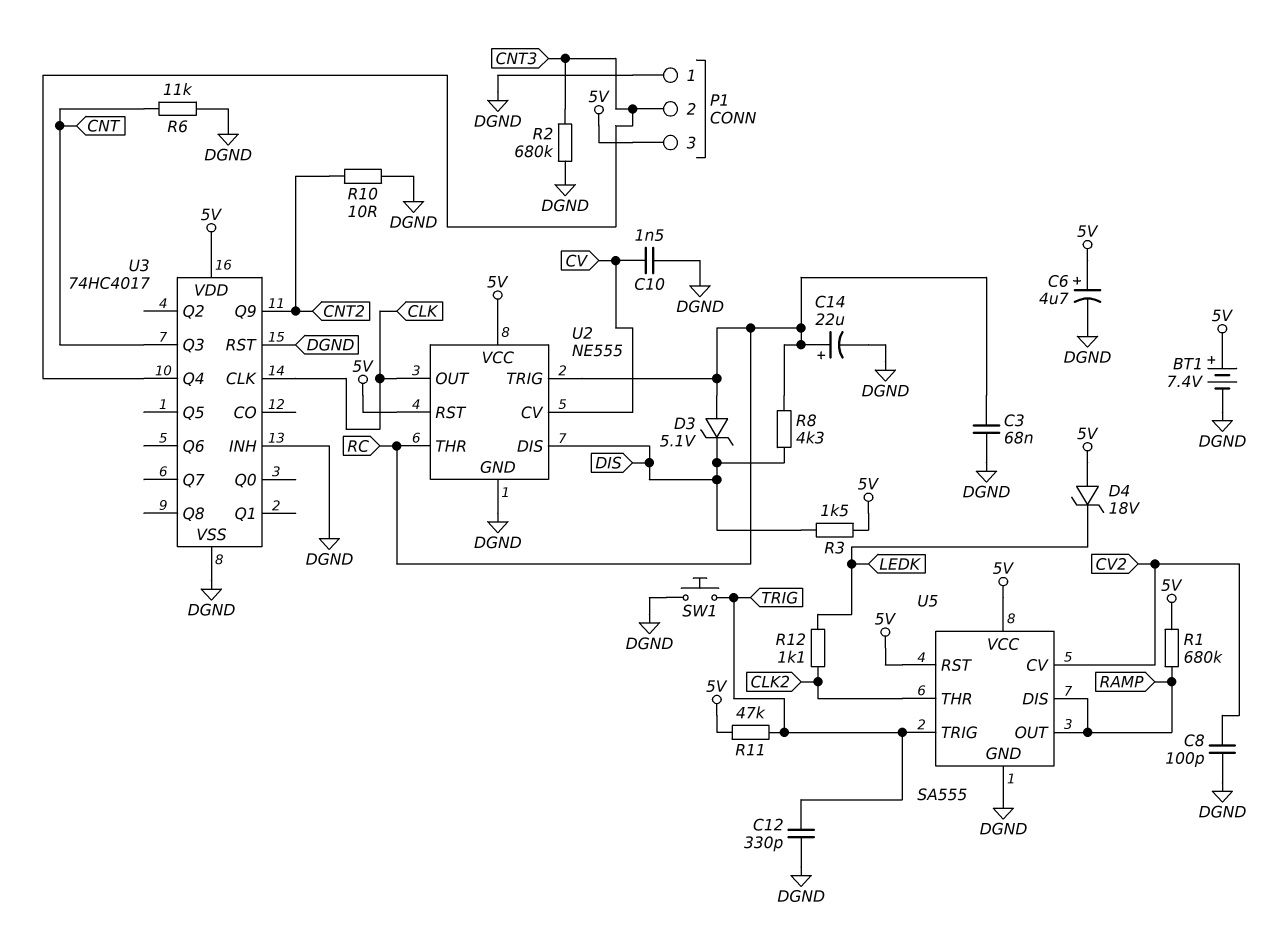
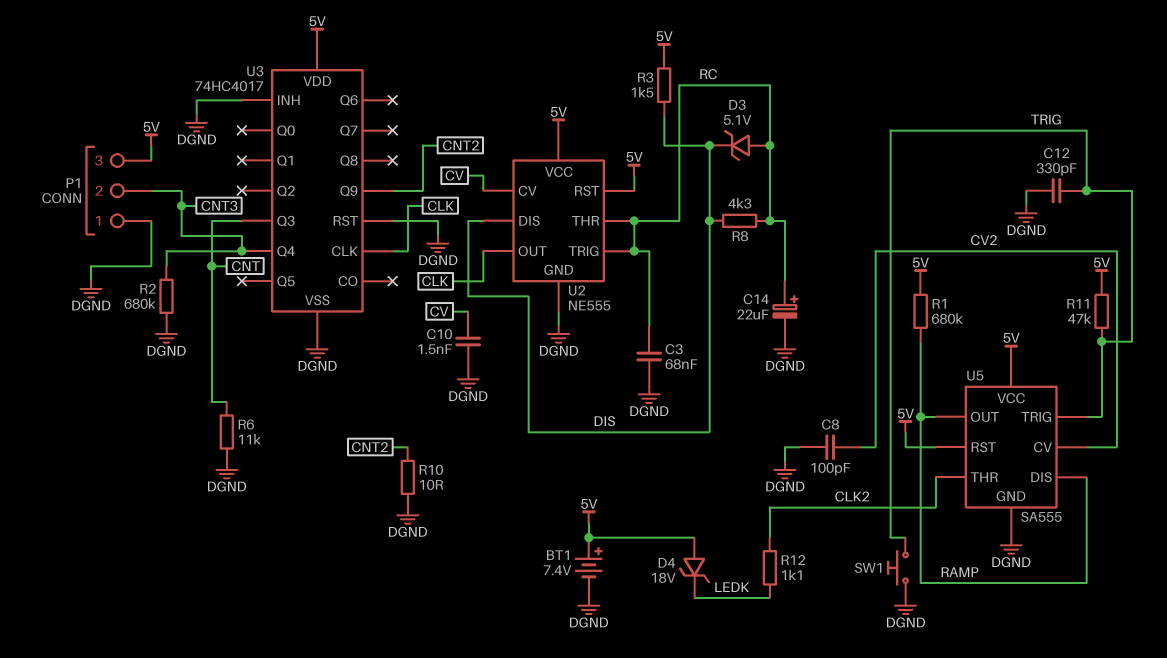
C6: 4.7uF (plus 5V, minus DGND) -> none

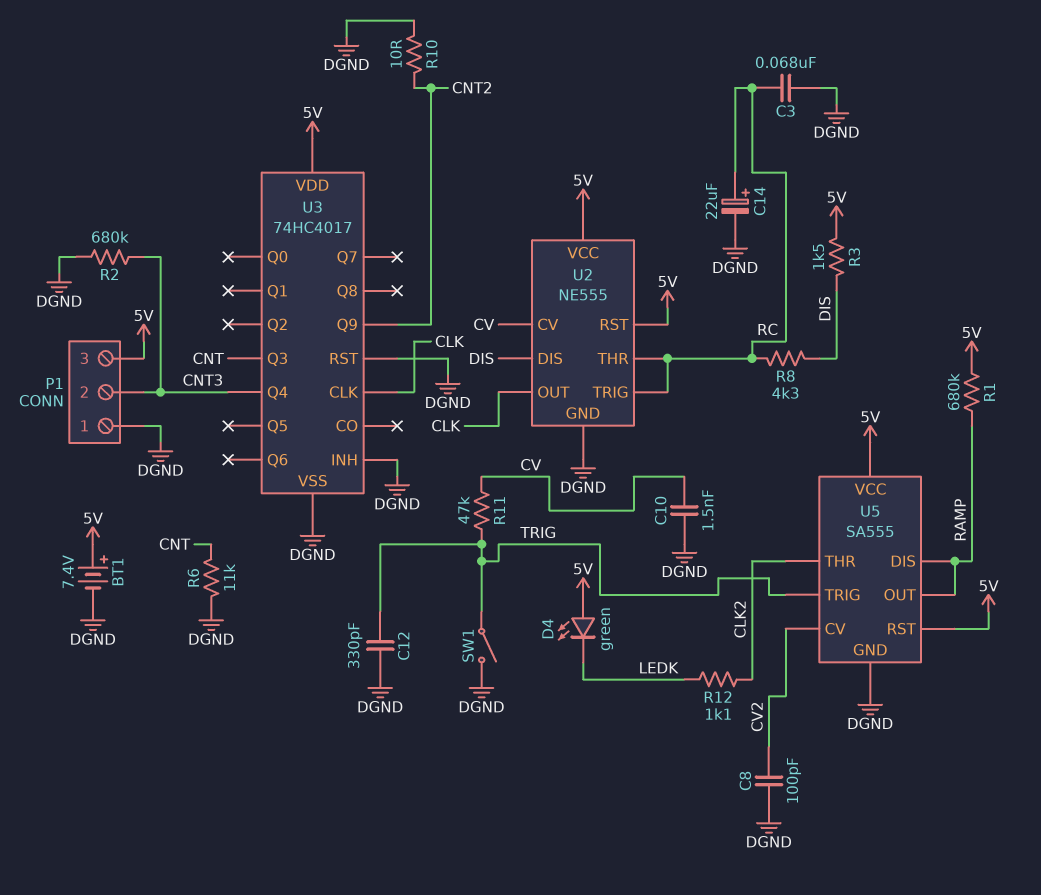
D3: zener 5.1V (A RC, K DIS) -> none
D4: zener 18V (A 5V, K LEDK) -> LED green (A 5V, K LEDK)
R11: 47k (5V, TRIG) -> 47k (CV, TRIG)
SW1: button (DGND, TRIG) -> switch (DGND, TRIG)

